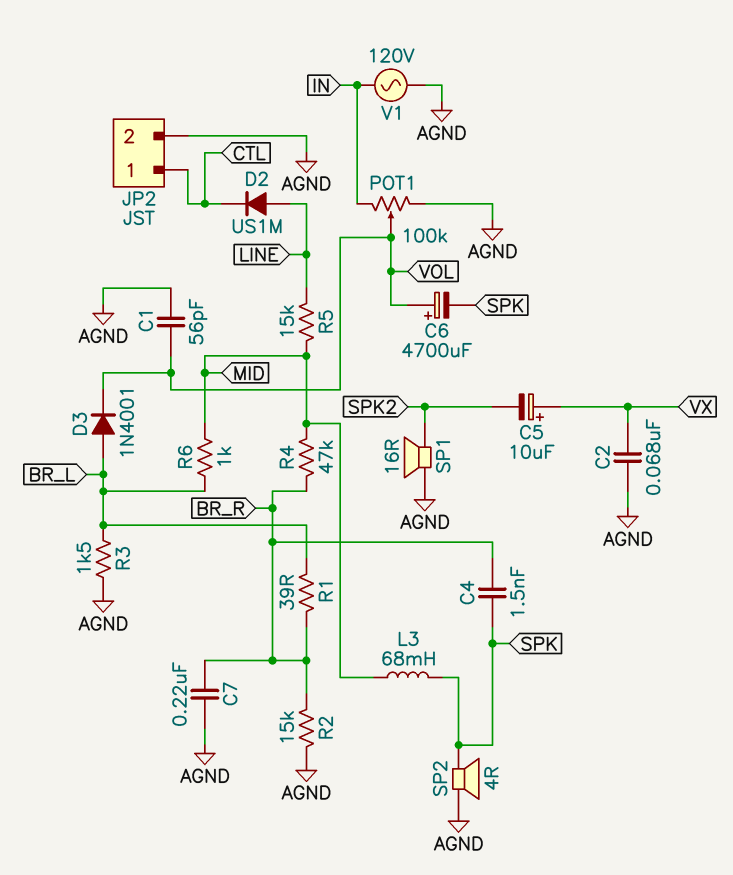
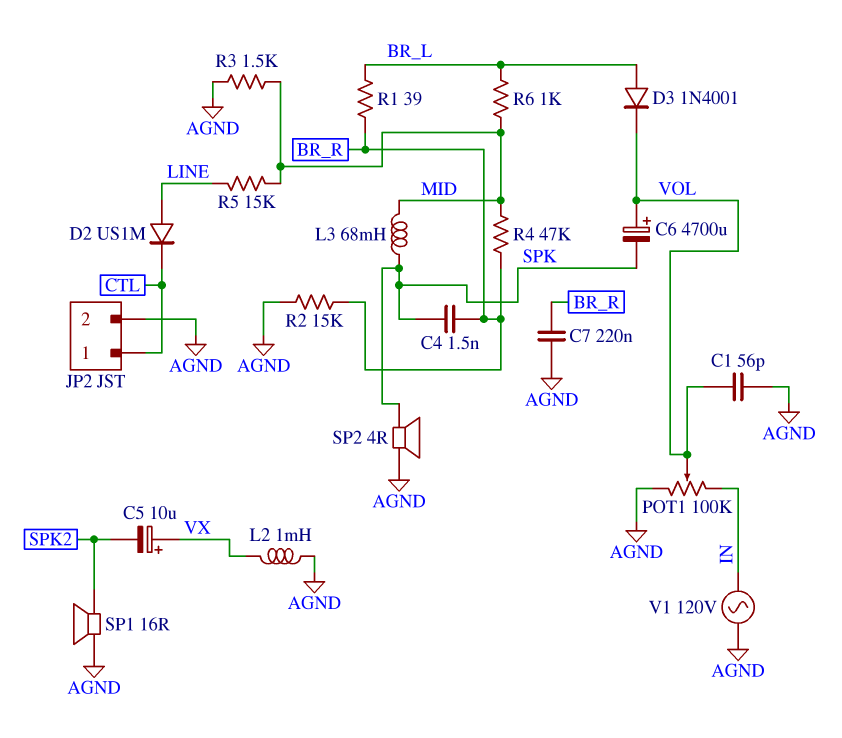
C2: 68nF (AGND, VX) -> none
L2: none -> 1mH (AGND, VX)
R3: 1.5k (AGND, BR_L) -> 1.5k (AGND, MID)

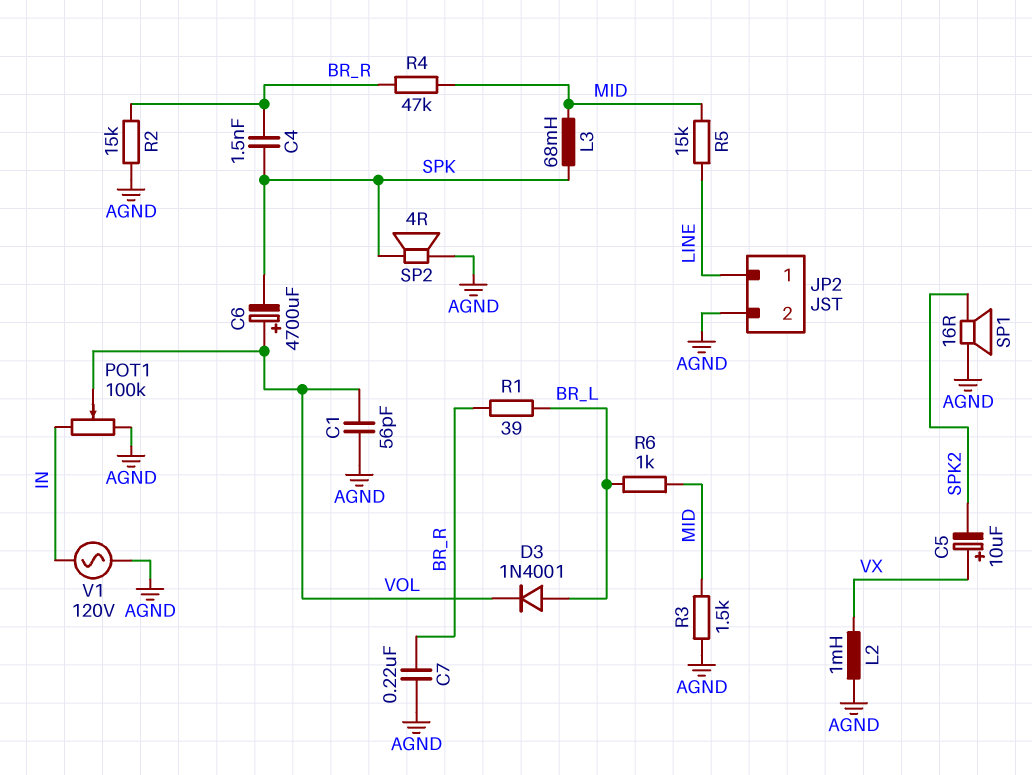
D2: diode US1M (A LINE, K CTL) -> none
JP2 pin 1: CTL -> LINE

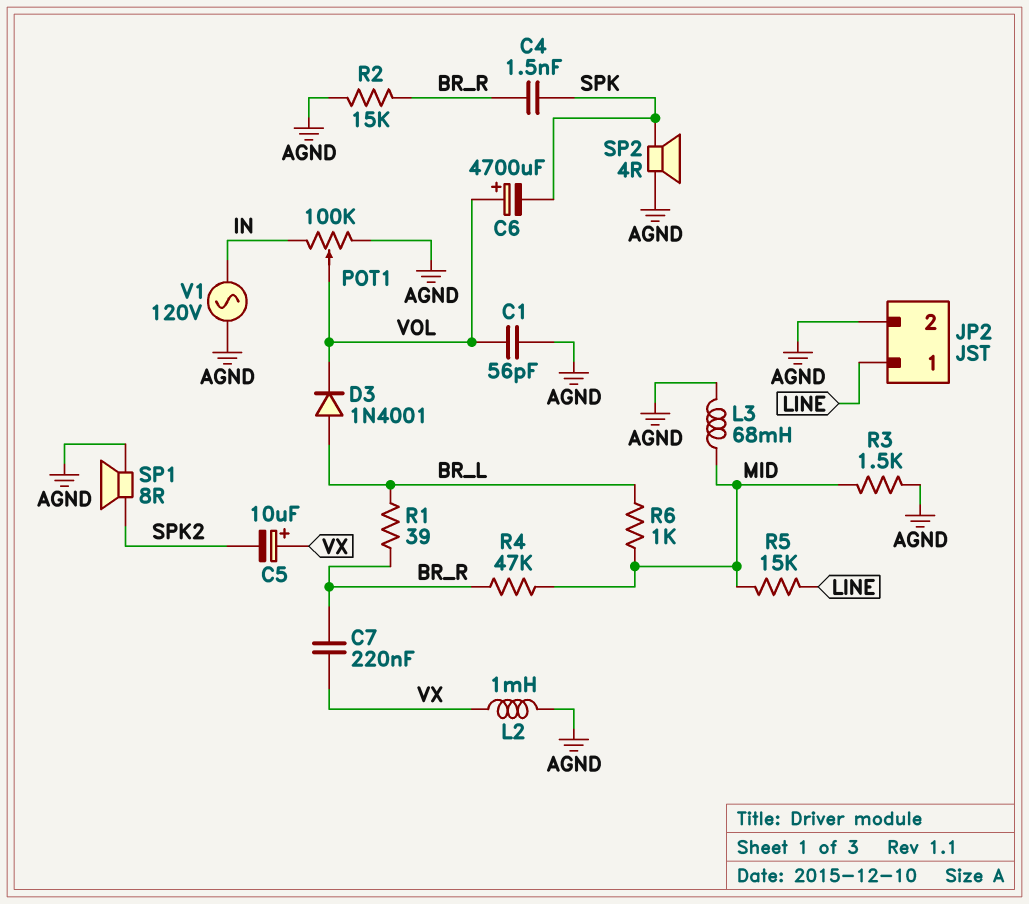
C7: 220nF (AGND, BR_R) -> 220nF (BR_R, VX)
L3: 68mH (MID, SPK) -> 68mH (AGND, MID)
SP1: speaker 16R (AGND, SPK2) -> speaker 8R (AGND, SPK2)

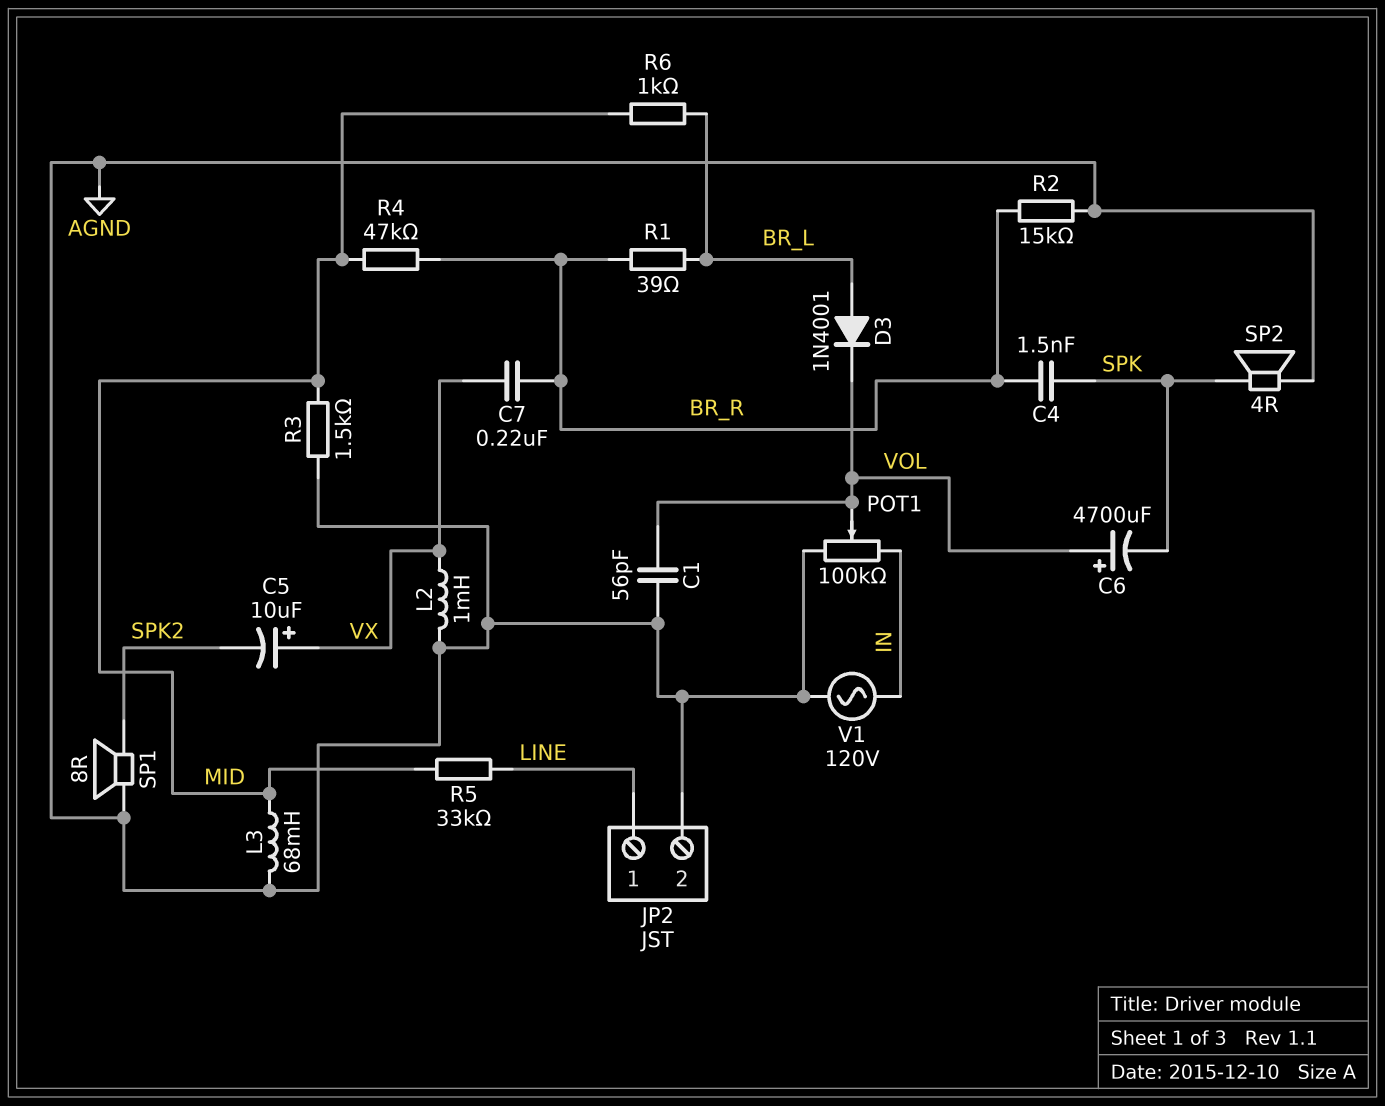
R5: 15k (LINE, MID) -> 33k (LINE, MID)

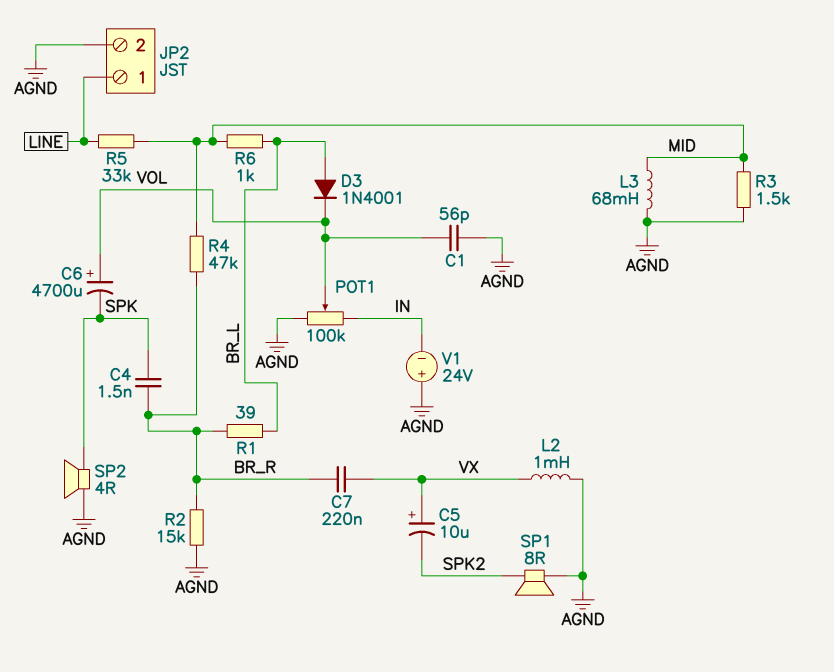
V1: AC 120V (AGND, IN) -> 24V (plus AGND, minus IN)

